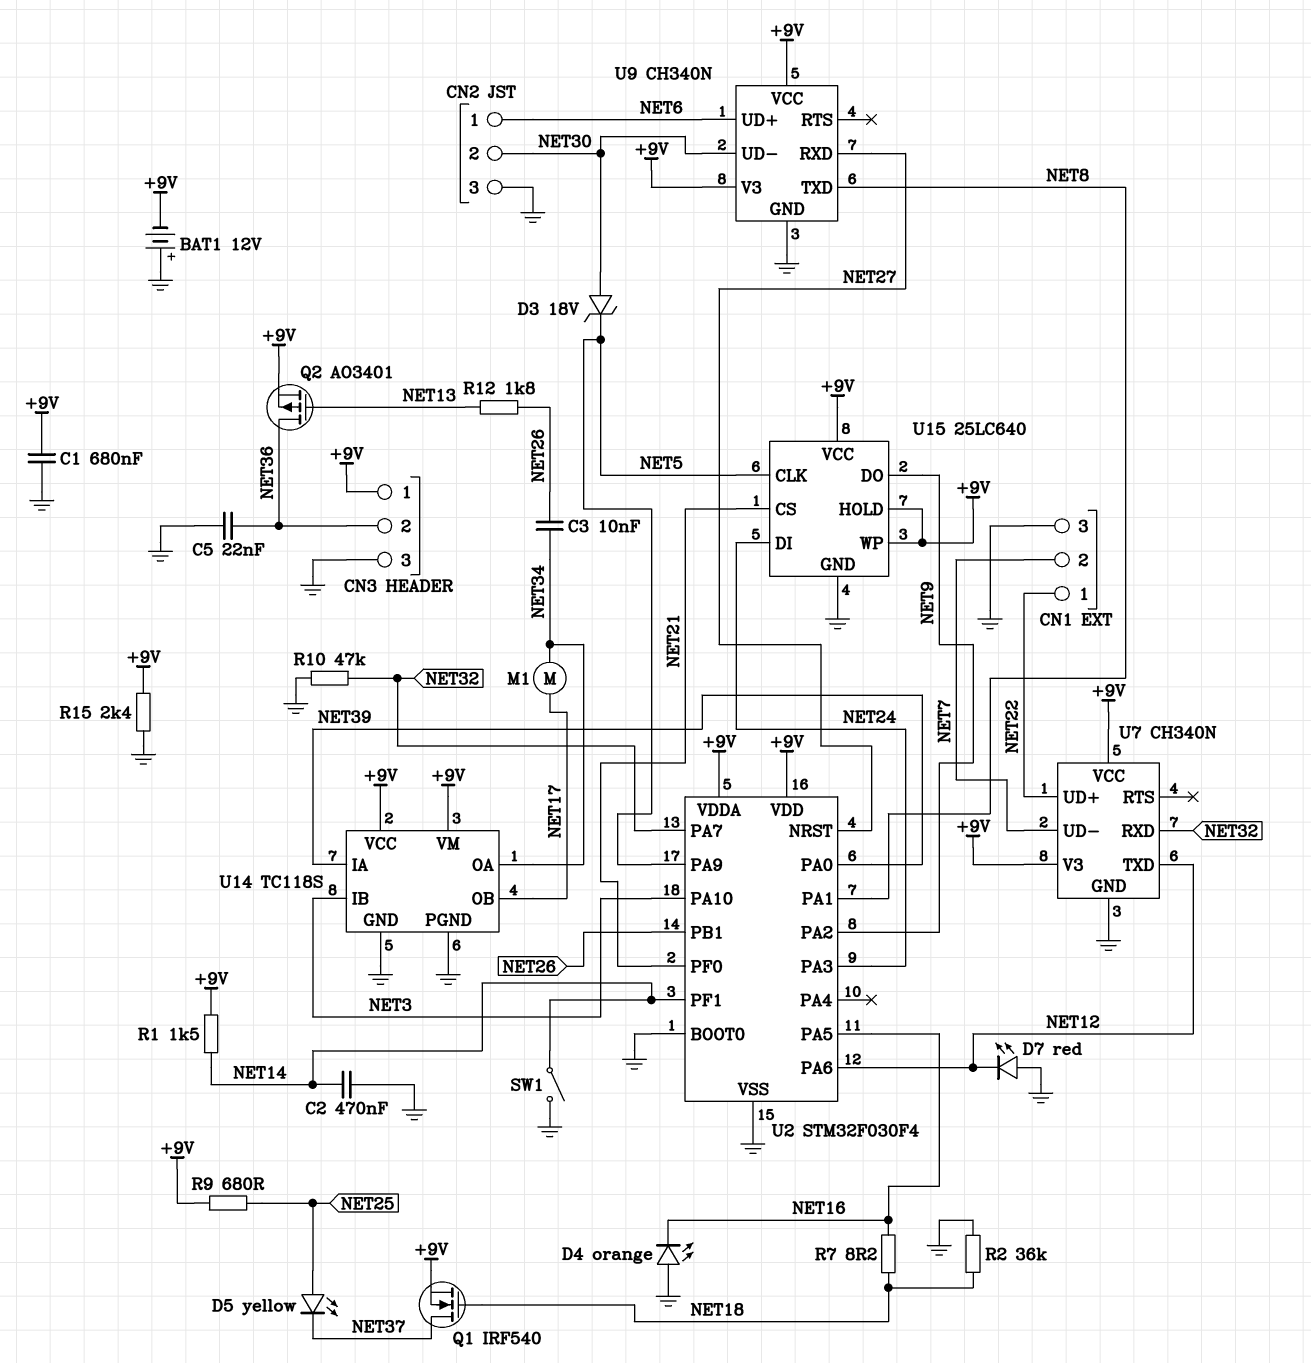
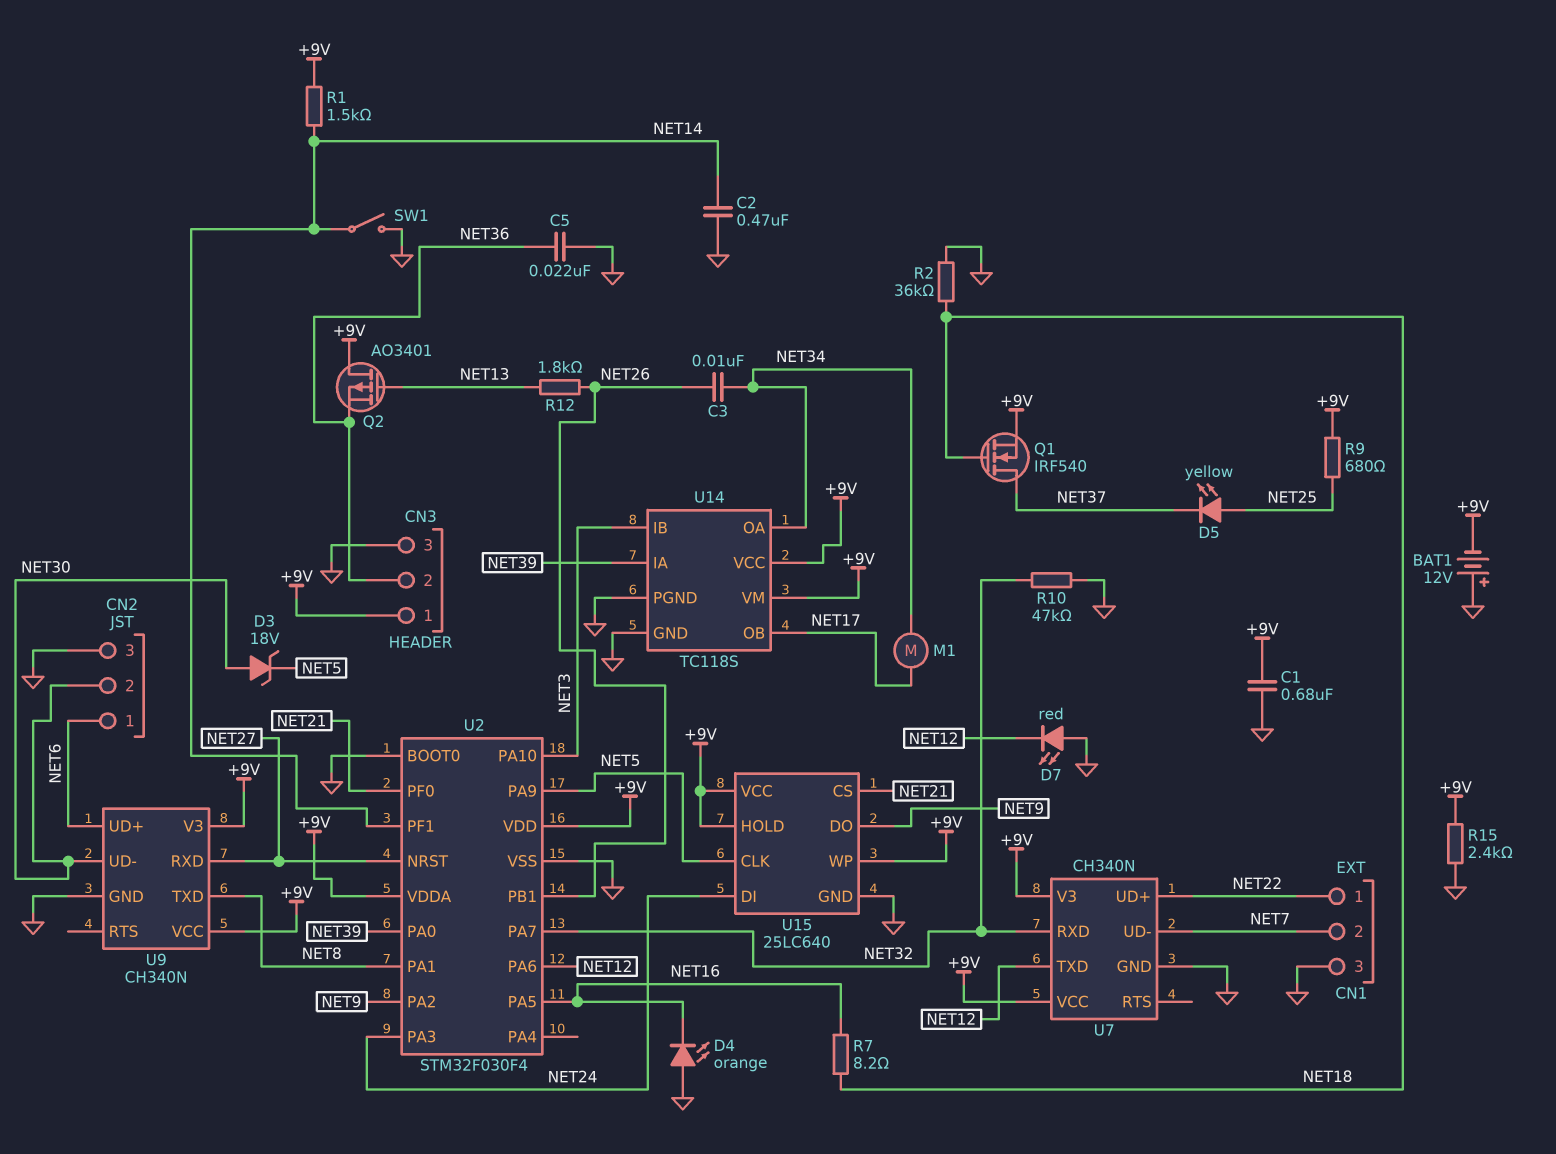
Q2: PMOS AO3401 (G NET13, D NET36, S +9V) -> PMOS AO3401 (G NET13, D +9V, S NET36)

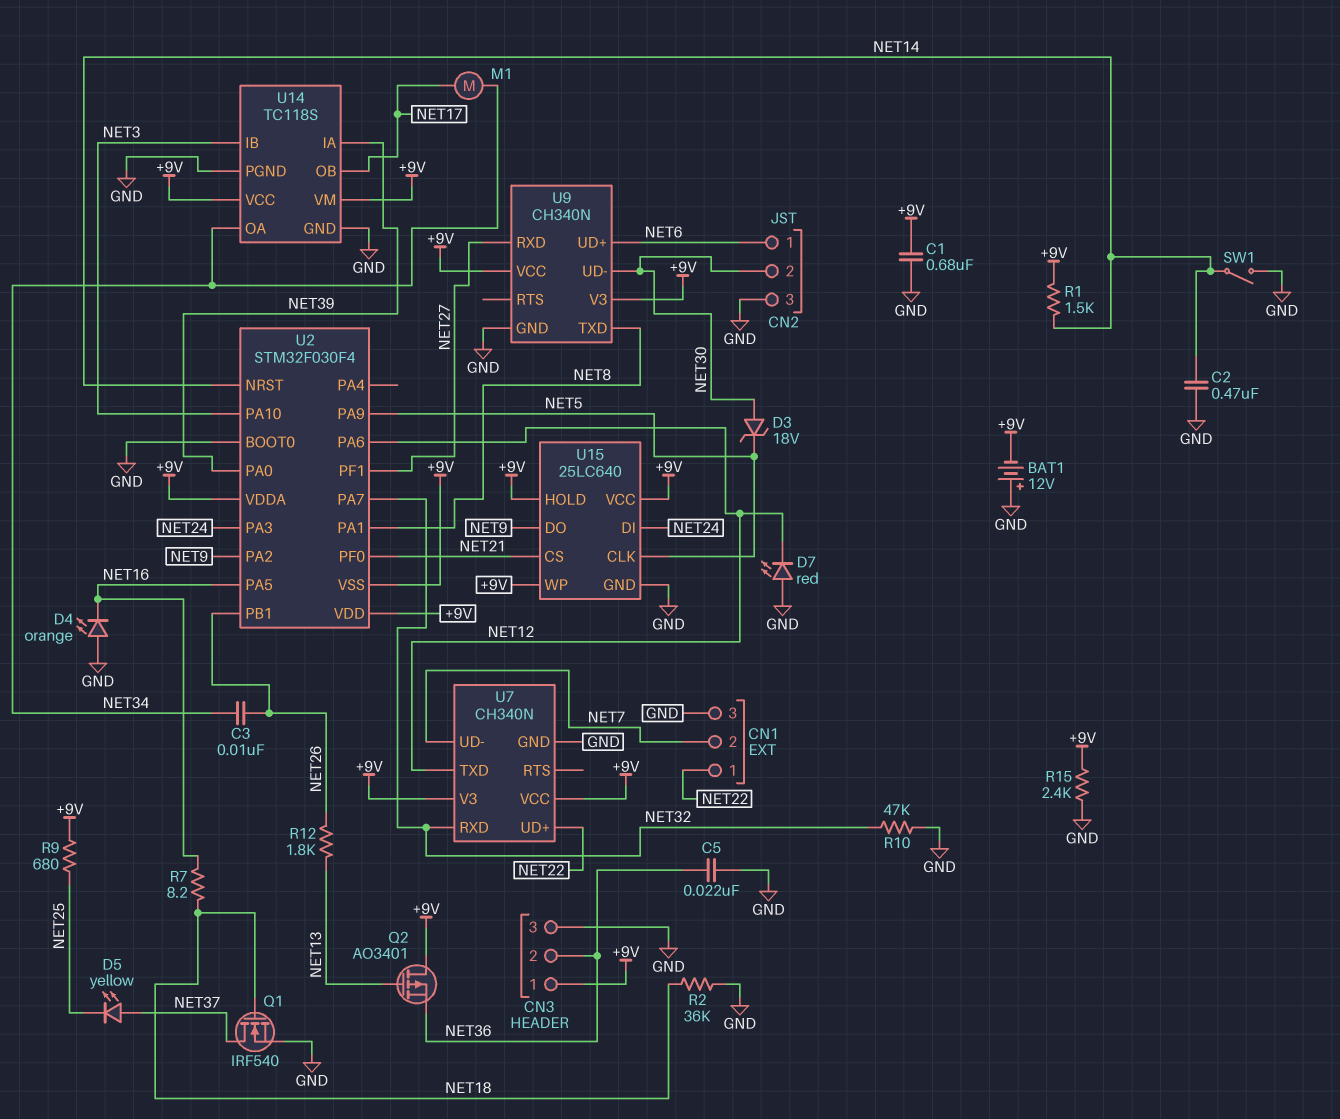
D5: LED yellow (A NET25, K NET37) -> LED yellow (A NET37, K NET25)
Q1: NMOS IRF540 (G NET18, D NET37, S +9V) -> NMOS IRF540 (G NET18, D NET37, S GND)
U2 pin NRST: NET27 -> NET14
U2 pin PF1: NET14 -> NET27
U2 pin VSS: GND -> +9V

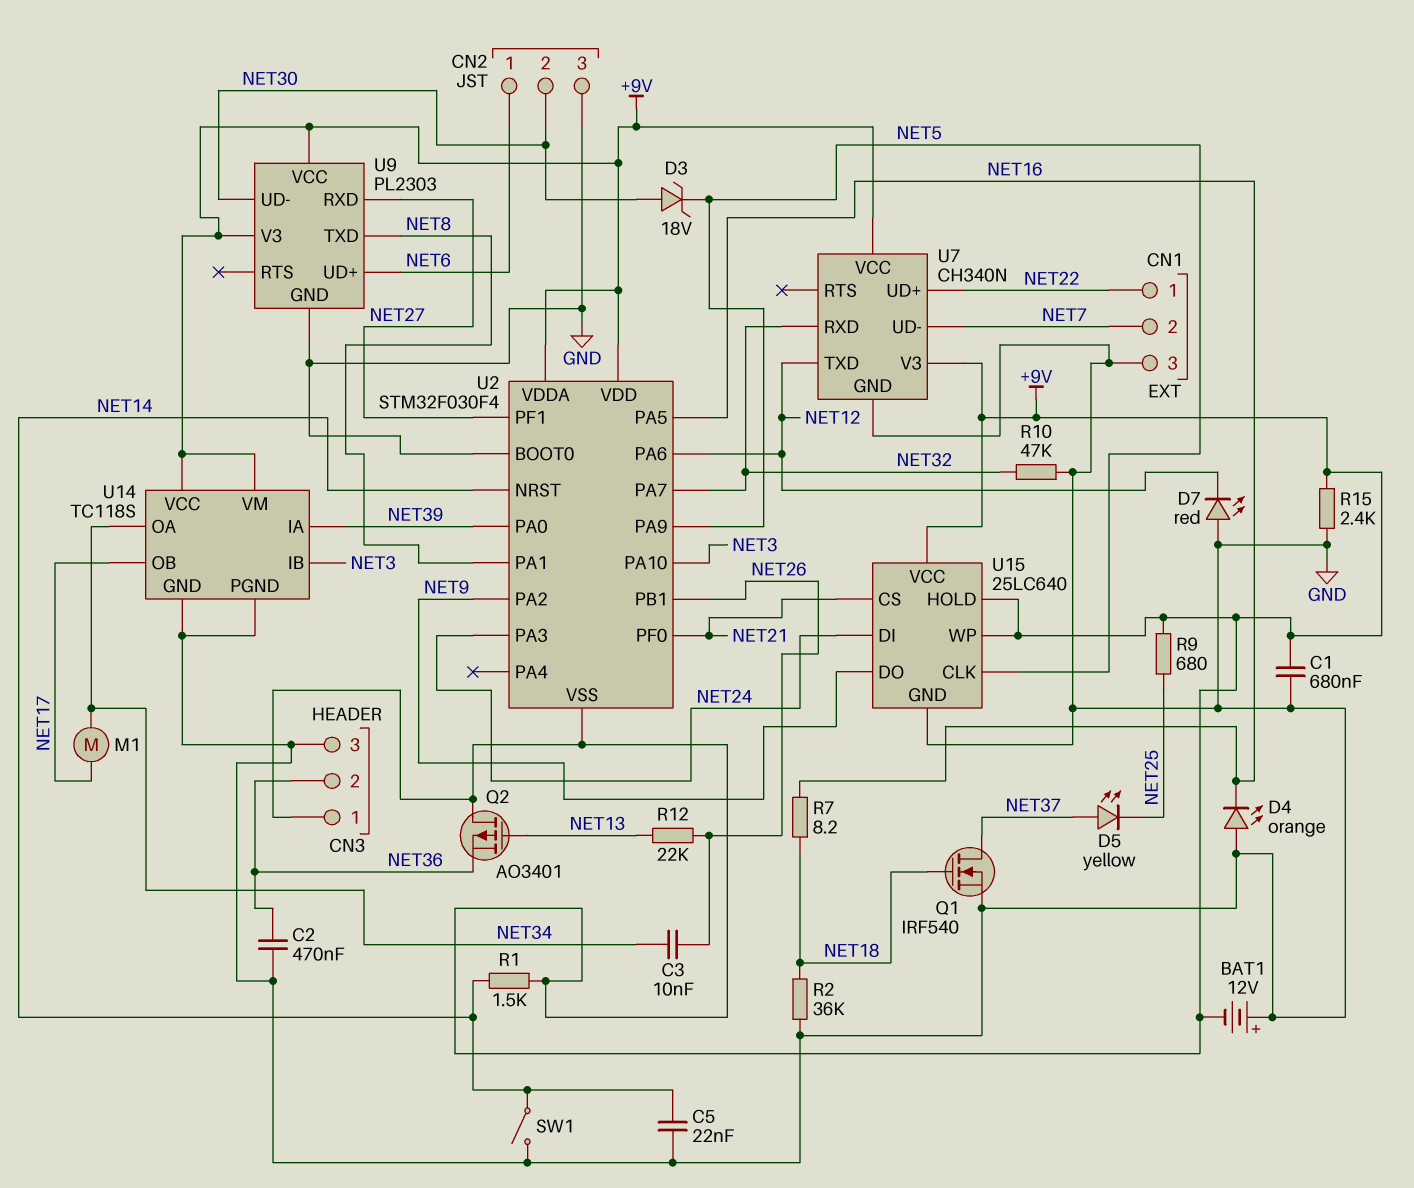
C2: 470nF (GND, NET14) -> 470nF (GND, NET36)
C5: 22nF (GND, NET36) -> 22nF (GND, NET14)
R12: 1.8k (NET13, NET26) -> 22k (NET13, NET26)
U9: CH340N -> PL2303

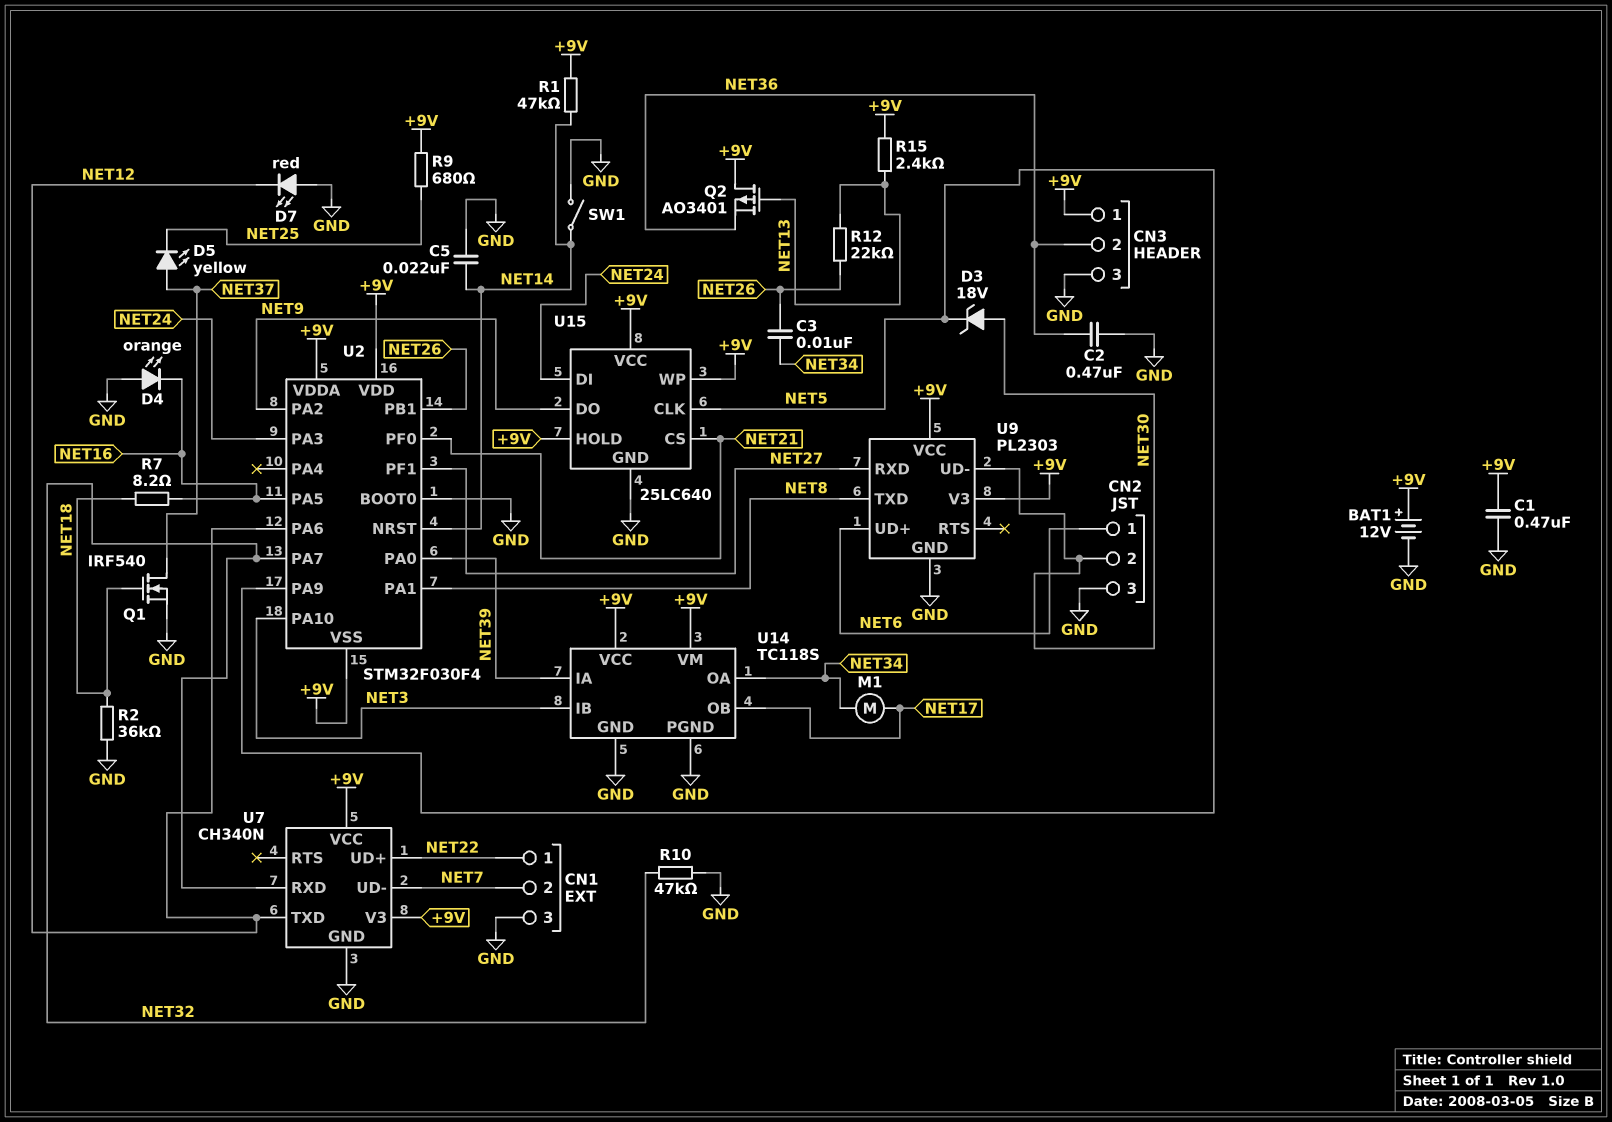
BAT1: 12V (plus GND, minus +9V) -> 12V (plus +9V, minus GND)
C1: 680nF (+9V, GND) -> 470nF (+9V, GND)
R1: 1.5k (+9V, NET14) -> 47k (+9V, NET14)
R15: 2.4k (+9V, GND) -> 2.4k (+9V, NET13)

